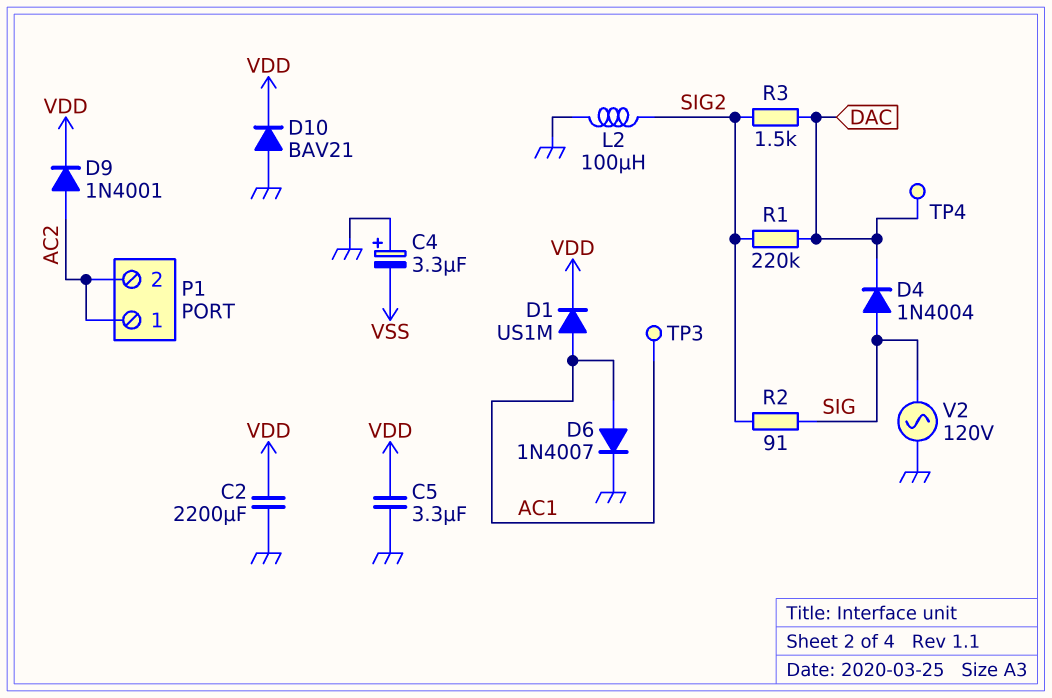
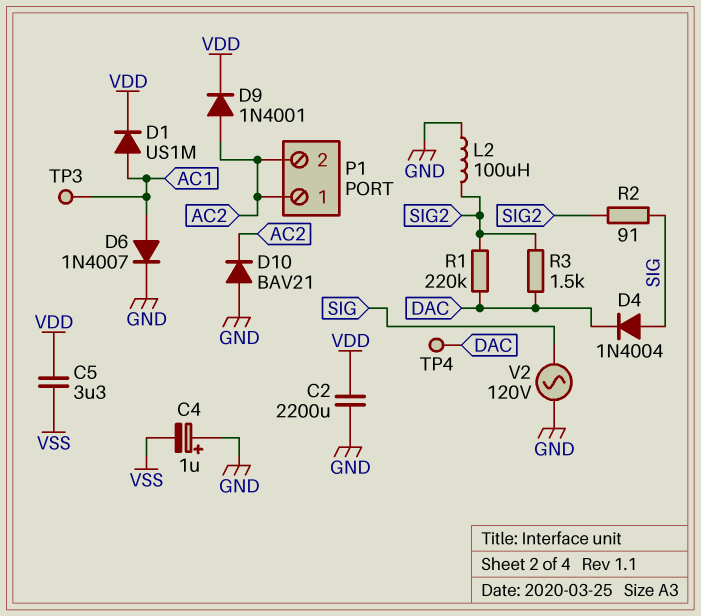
C4: 3.3uF (plus GND, minus VSS) -> 1uF (plus GND, minus VSS)
C5: 3.3uF (GND, VDD) -> 3.3uF (VDD, VSS)
D10: diode BAV21 (A GND, K VDD) -> diode BAV21 (A GND, K AC2)

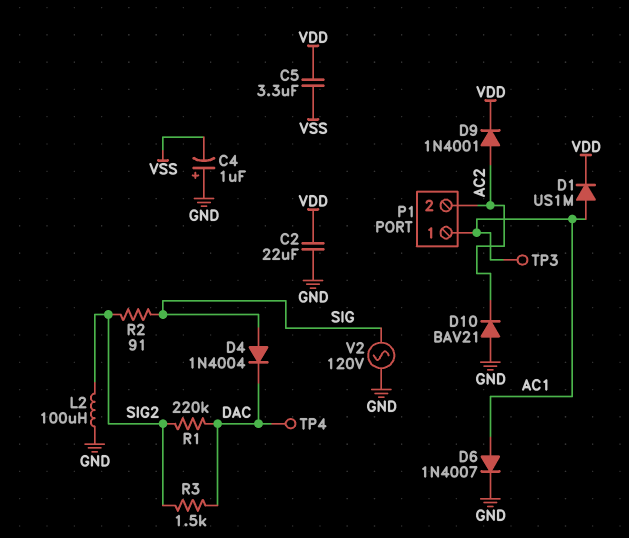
C2: 2200uF (GND, VDD) -> 22uF (GND, VDD)
P1 pin 1: AC2 -> AC1

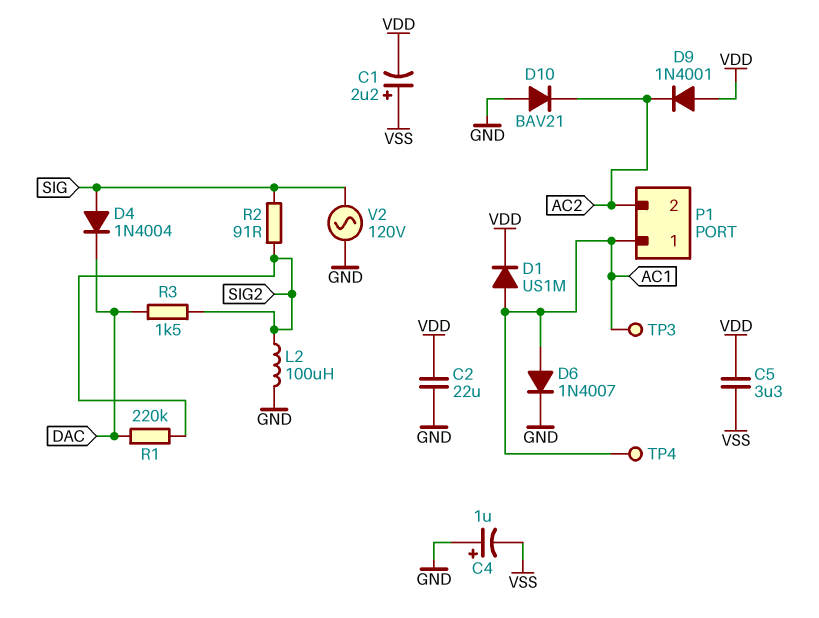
C1: none -> 2.2uF (plus VSS, minus VDD)
D9: diode 1N4001 (A AC2, K VDD) -> diode 1N4001 (A VDD, K AC2)
TP4: test point (DAC) -> test point (AC1)

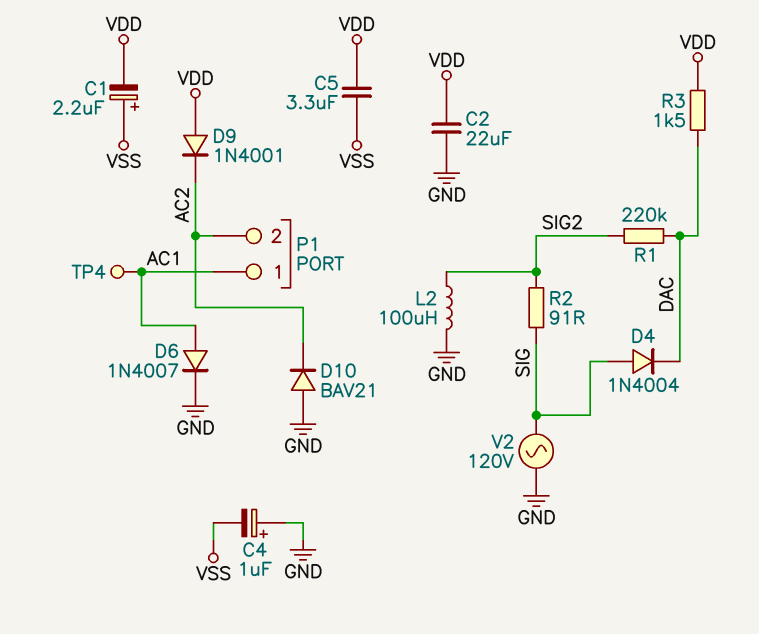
D1: diode US1M (A AC1, K VDD) -> none
R3: 1.5k (DAC, SIG2) -> 1.5k (DAC, VDD)
TP3: test point (AC1) -> none

